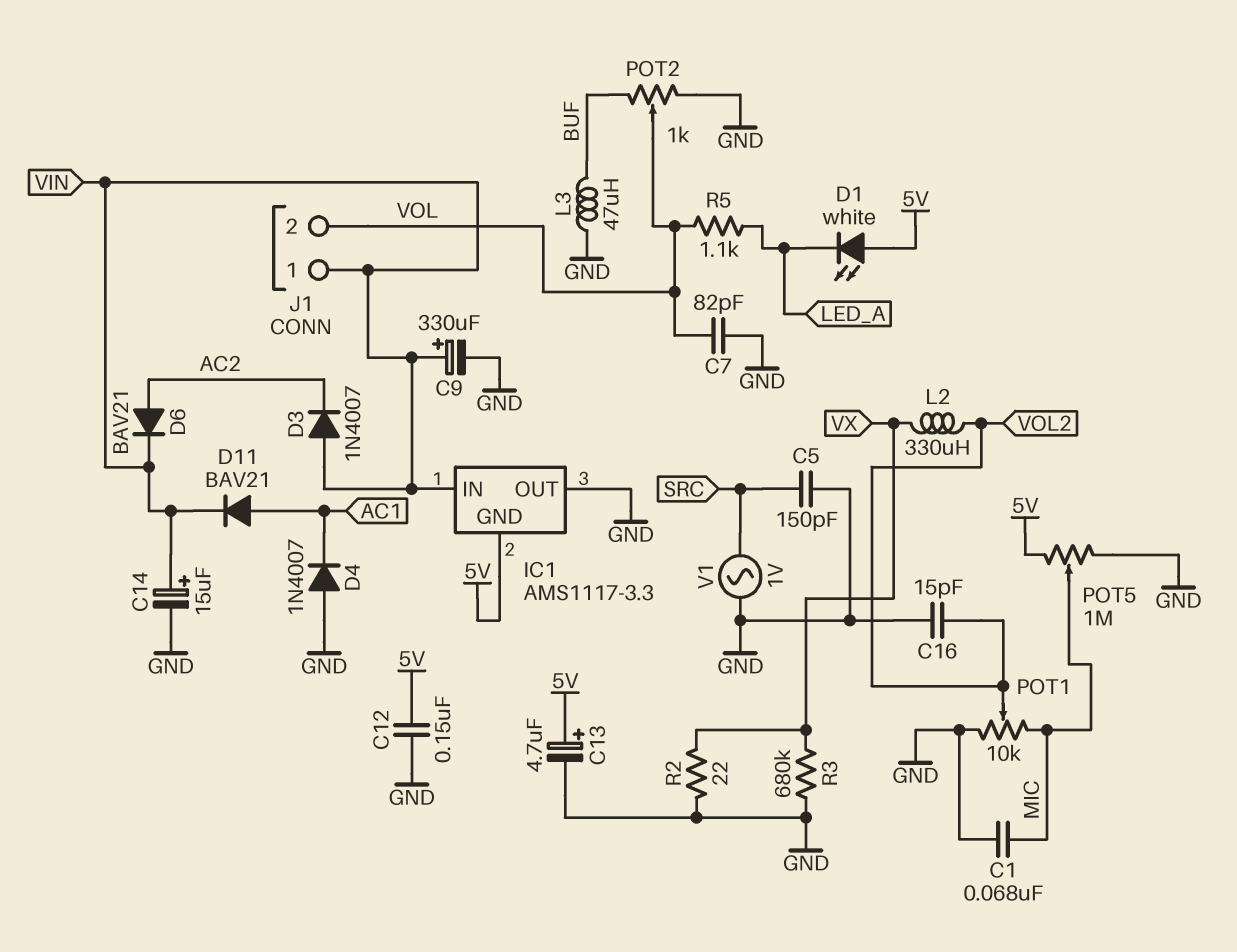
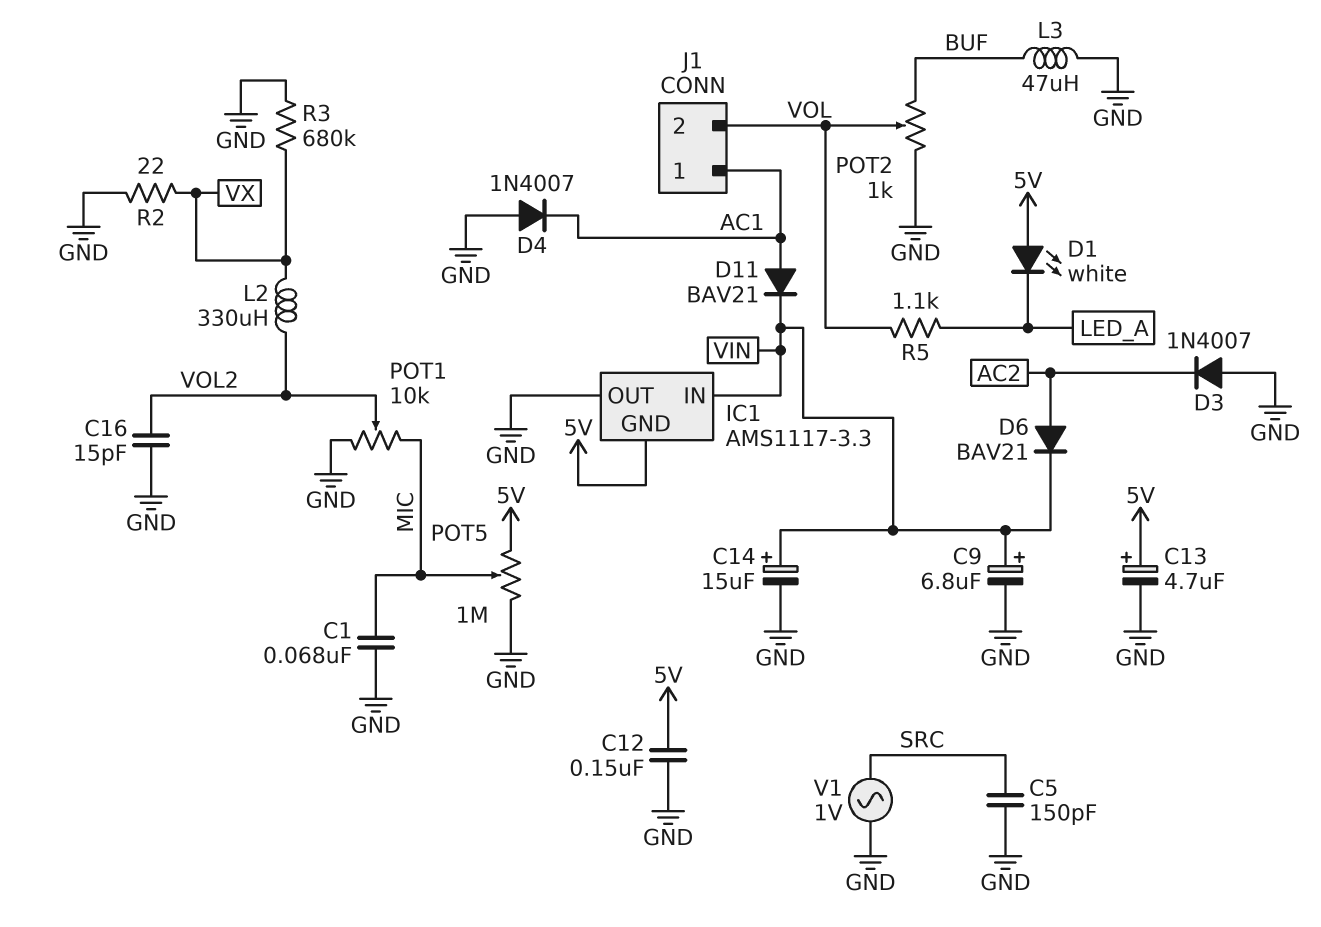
C7: 82pF (GND, VOL) -> none
C9: 330uF (plus VIN, minus GND) -> 6.8uF (plus VIN, minus GND)
D3: diode 1N4007 (A VIN, K AC2) -> diode 1N4007 (A GND, K AC2)
J1 pin 1: VIN -> AC1

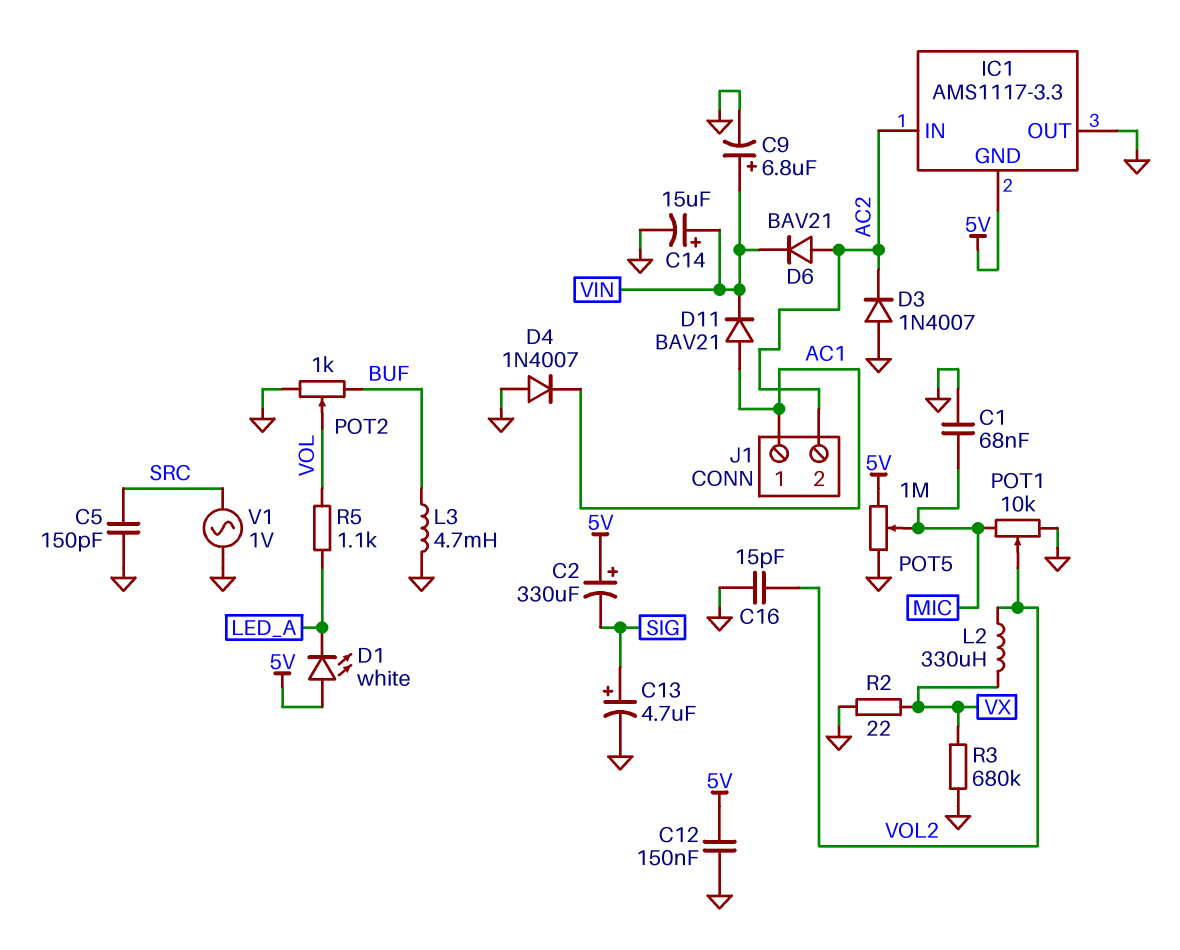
C2: none -> 330uF (plus 5V, minus SIG)
C13: 4.7uF (plus 5V, minus GND) -> 4.7uF (plus SIG, minus GND)
IC1 pin IN: VIN -> AC2
J1 pin 2: VOL -> AC2
L3: 47uH (BUF, GND) -> 4.7mH (BUF, GND)

